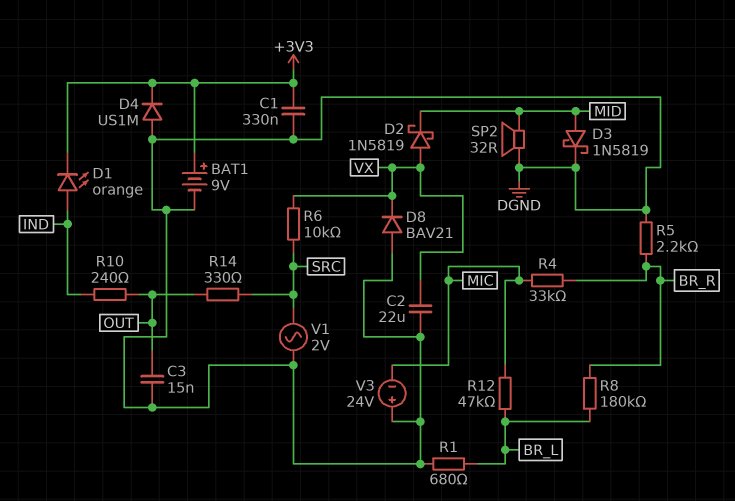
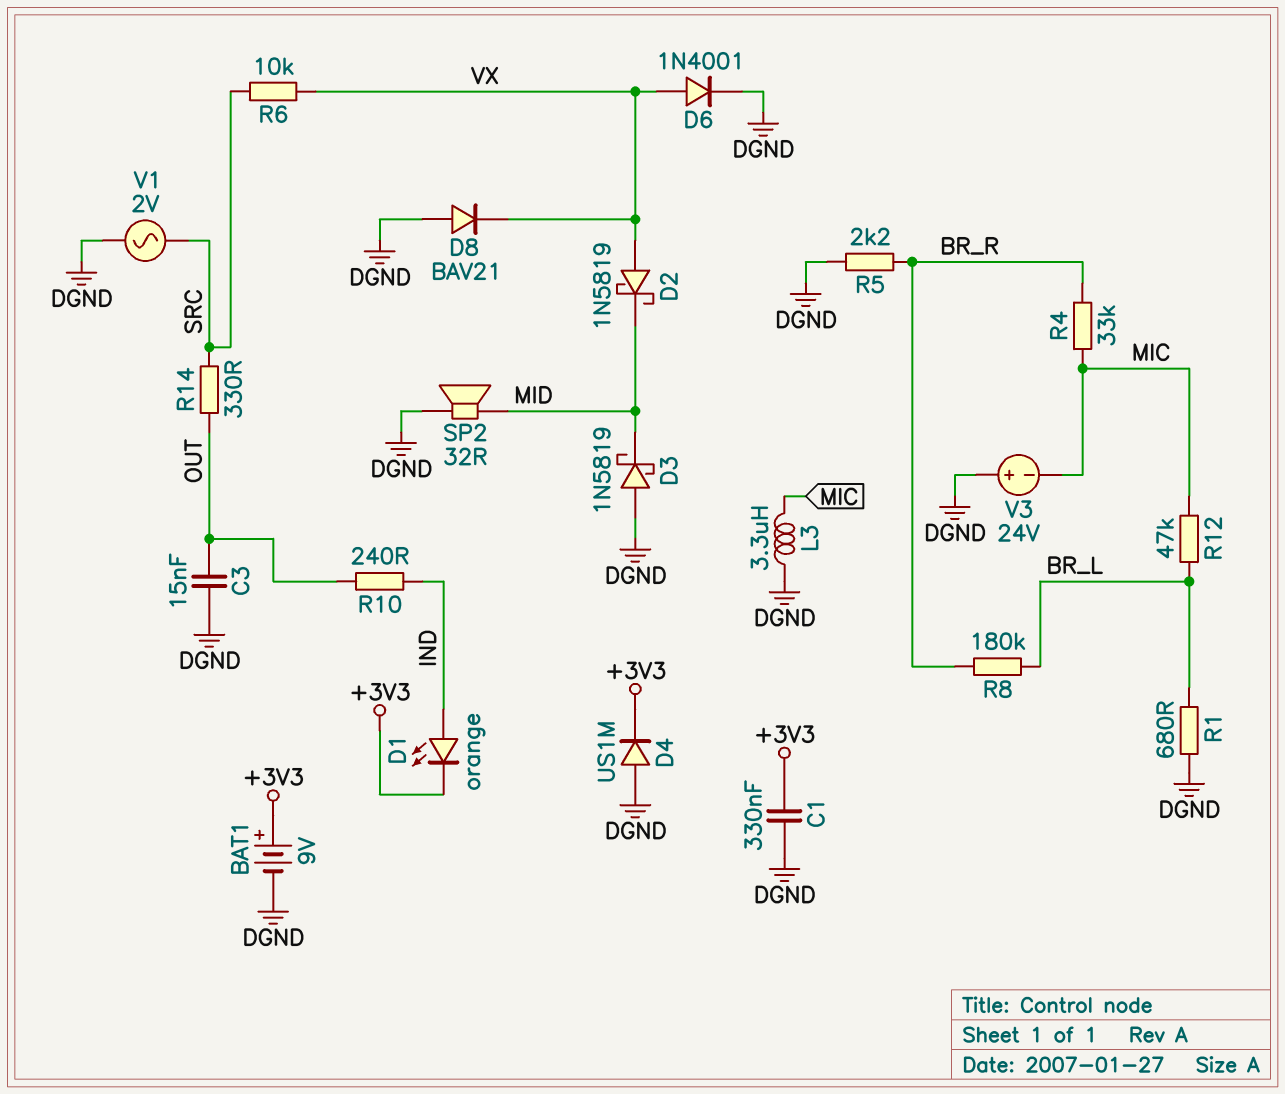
C2: 22uF (DGND, VX) -> none
D3: schottky 1N5819 (A MID, K DGND) -> schottky 1N5819 (A DGND, K MID)
D6: none -> diode 1N4001 (A VX, K DGND)
L3: none -> 3.3uH (DGND, MIC)

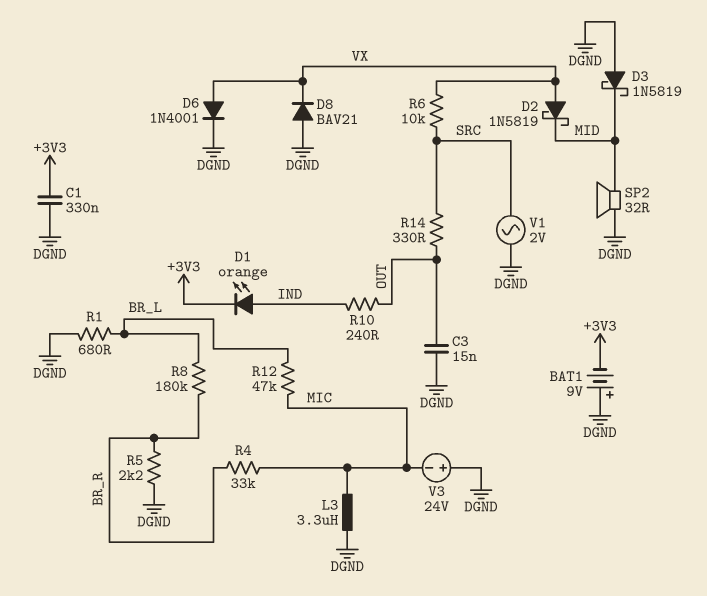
BAT1: 9V (plus +3V3, minus DGND) -> 9V (plus DGND, minus +3V3)
D4: diode US1M (A DGND, K +3V3) -> none

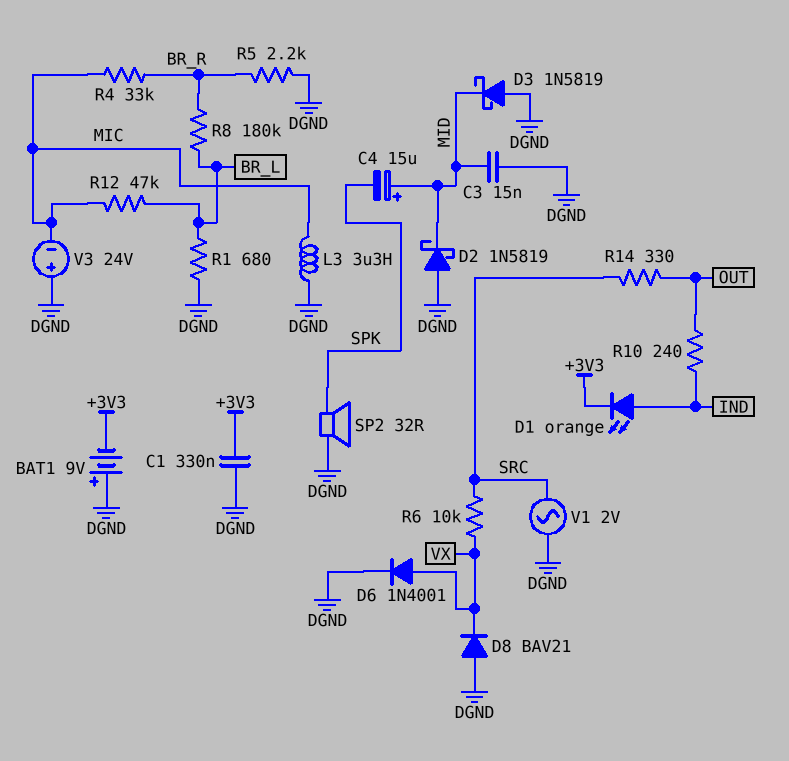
C3: 15nF (DGND, OUT) -> 15nF (DGND, MID)
C4: none -> 15uF (plus MID, minus SPK)
D2: schottky 1N5819 (A VX, K MID) -> schottky 1N5819 (A DGND, K MID)
SP2: speaker 32R (DGND, MID) -> speaker 32R (DGND, SPK)

